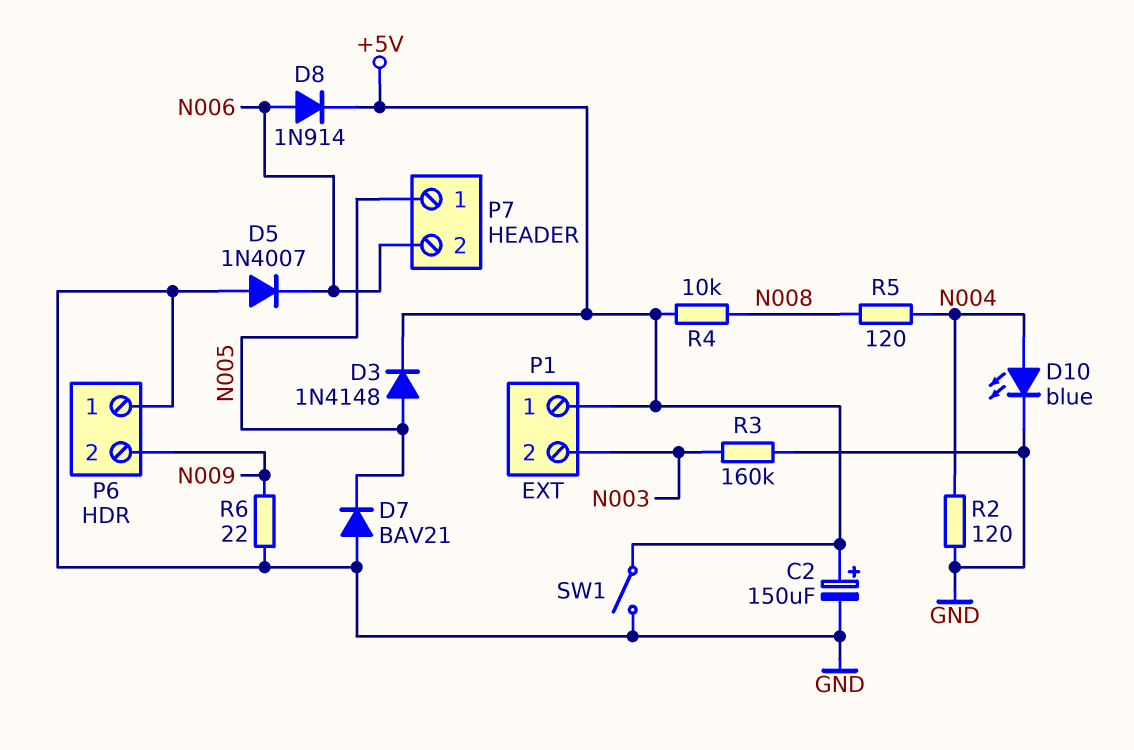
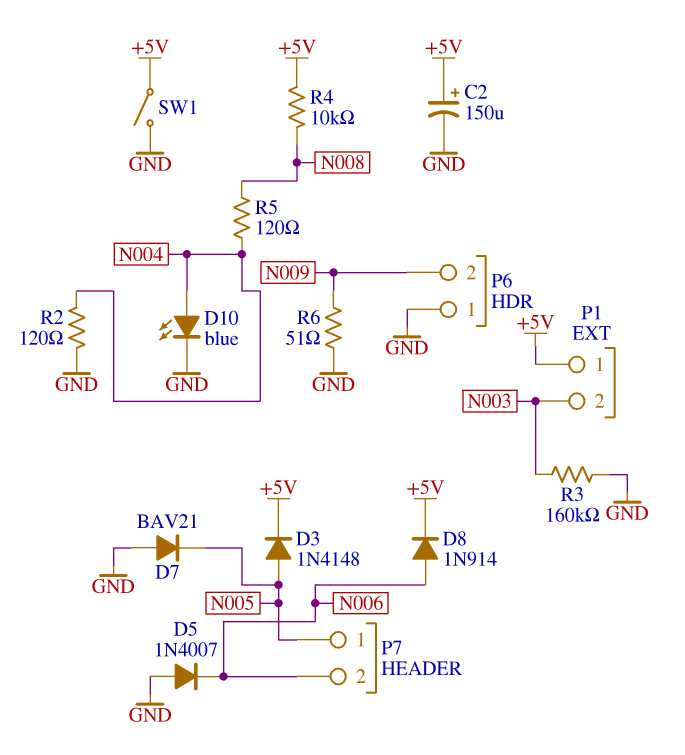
R6: 22 (GND, N009) -> 51 (GND, N009)

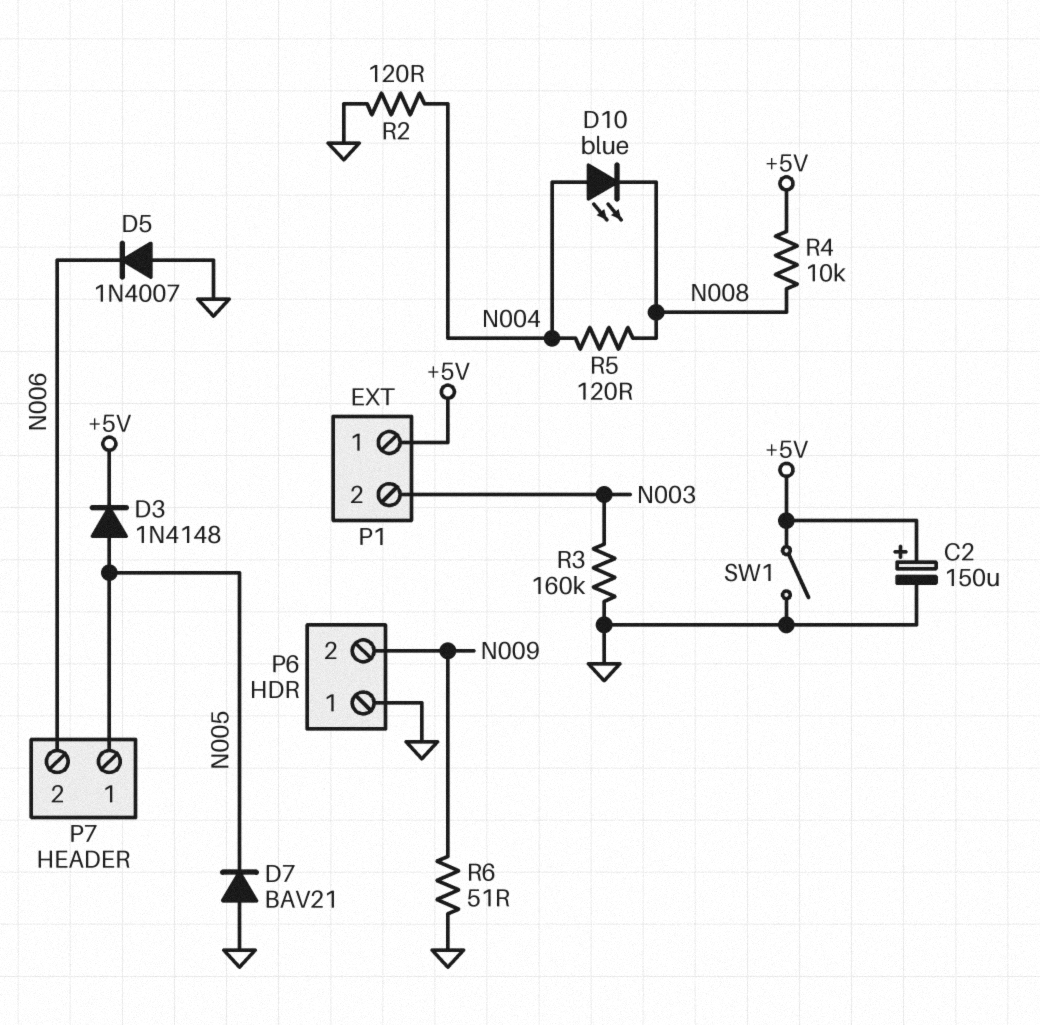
D8: diode 1N914 (A N006, K +5V) -> none
D10: LED blue (A N004, K GND) -> LED blue (A N004, K N008)

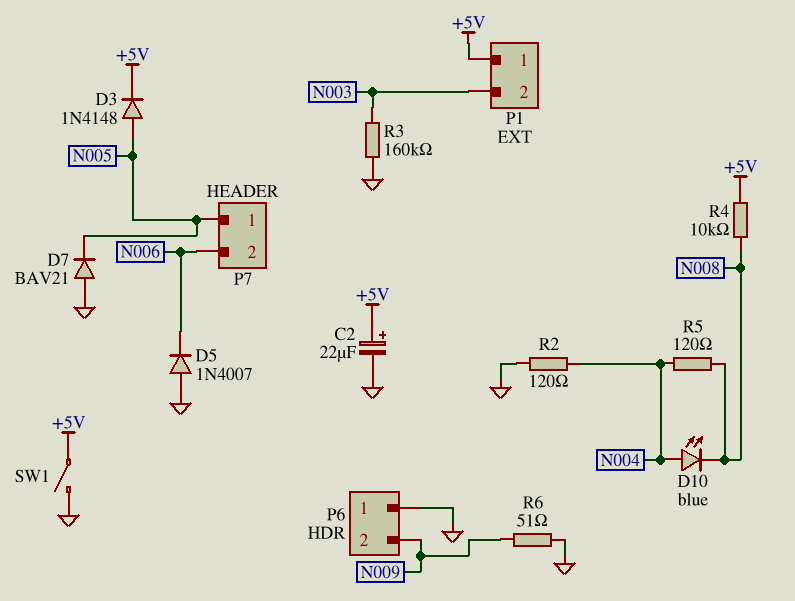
C2: 150uF (plus +5V, minus GND) -> 22uF (plus +5V, minus GND)

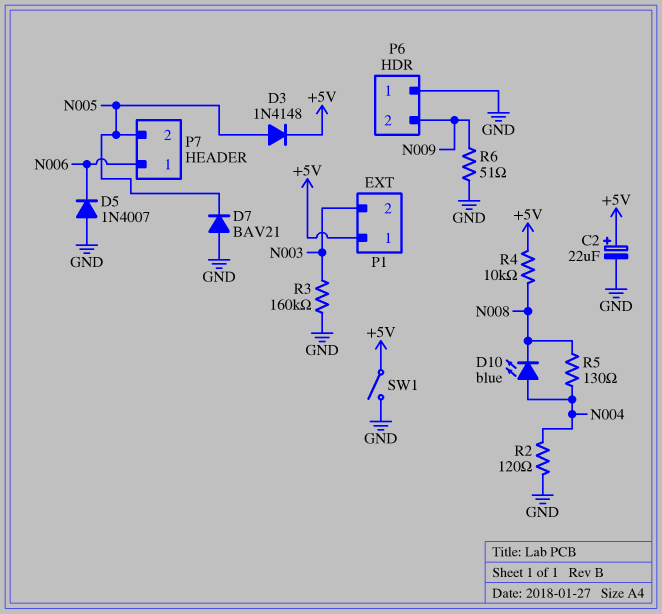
P7 pin 1: N005 -> N006
P7 pin 2: N006 -> N005
R5: 120 (N004, N008) -> 130 (N004, N008)

